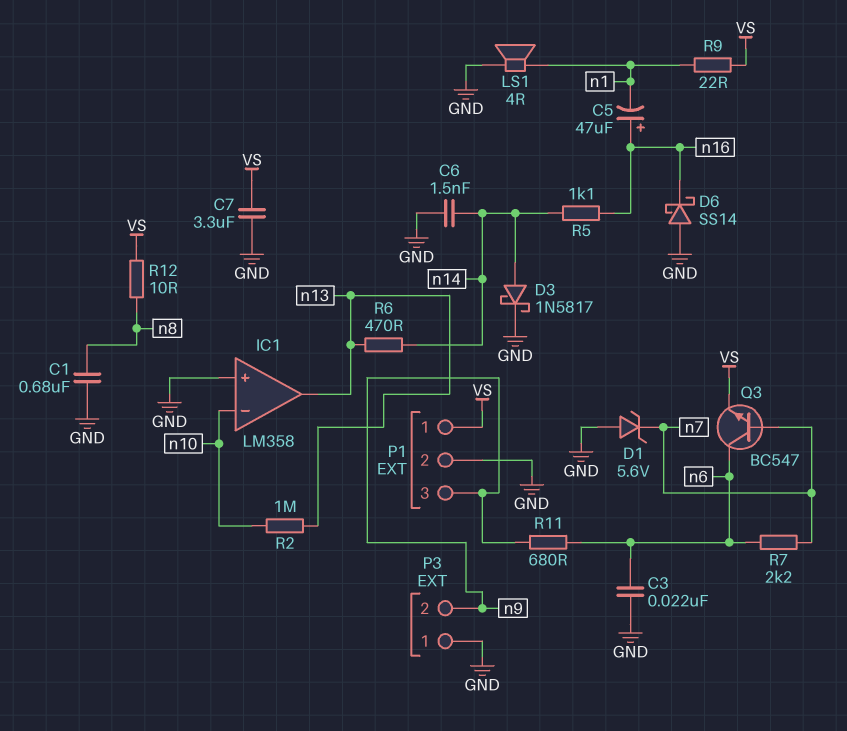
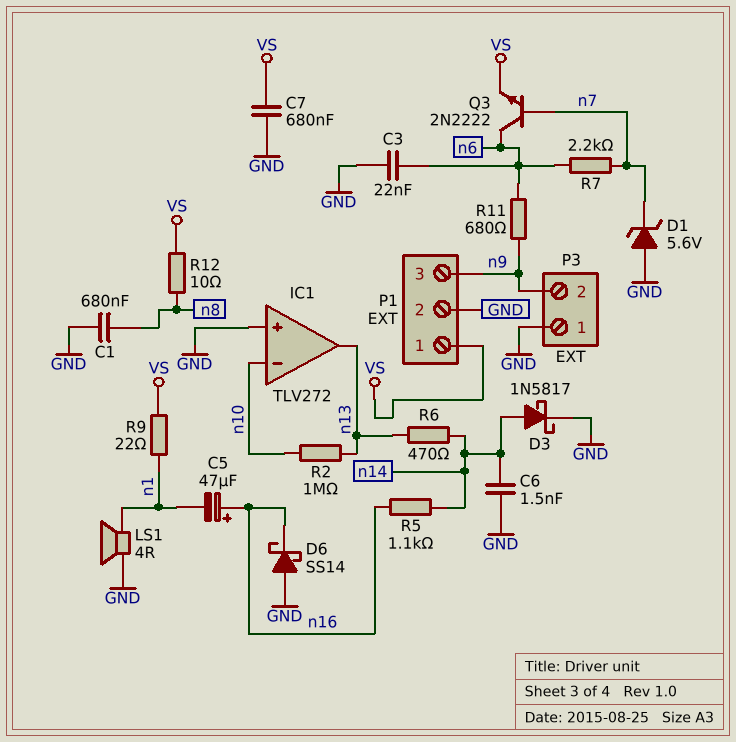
C7: 3.3uF (GND, VS) -> 680nF (GND, VS)
IC1: LM358 -> TLV272
Q3: NPN BC547 (B n7, C n6, E VS) -> NPN 2N2222 (B n7, C n6, E VS)

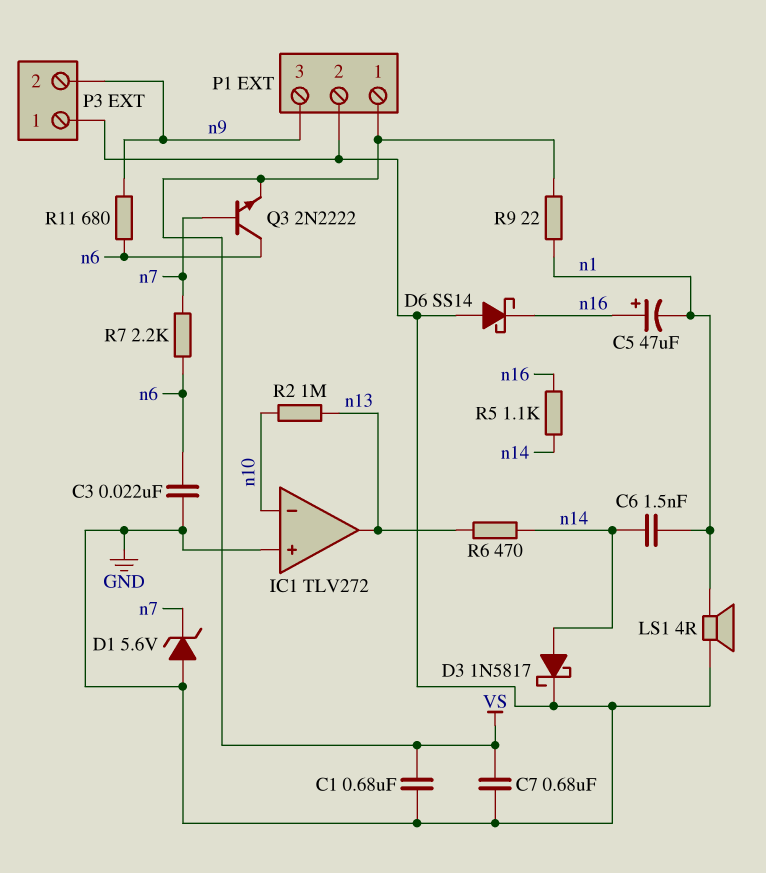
C1: 680nF (GND, n8) -> 680nF (GND, VS)
C6: 1.5nF (GND, n14) -> 1.5nF (n1, n14)
R12: 10 (VS, n8) -> none

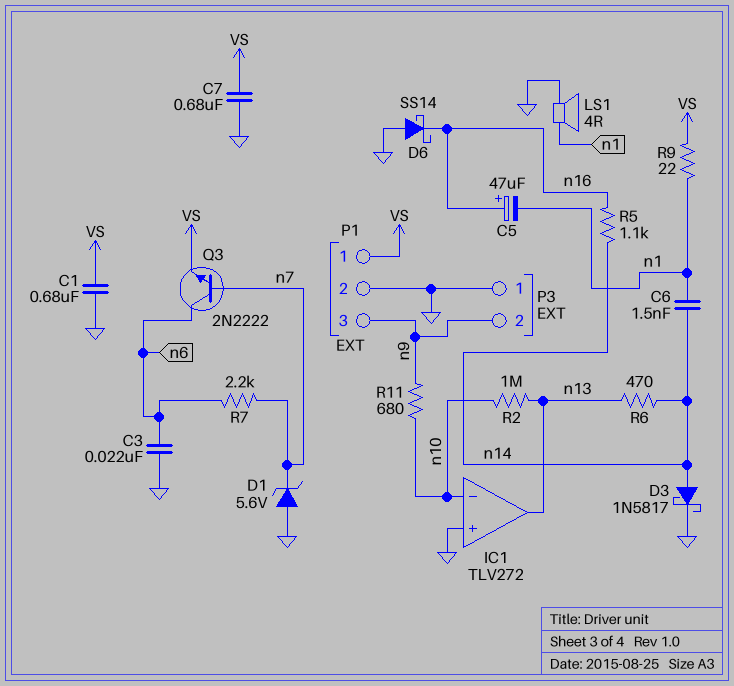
R11: 680 (n6, n9) -> 680 (n9, n10)

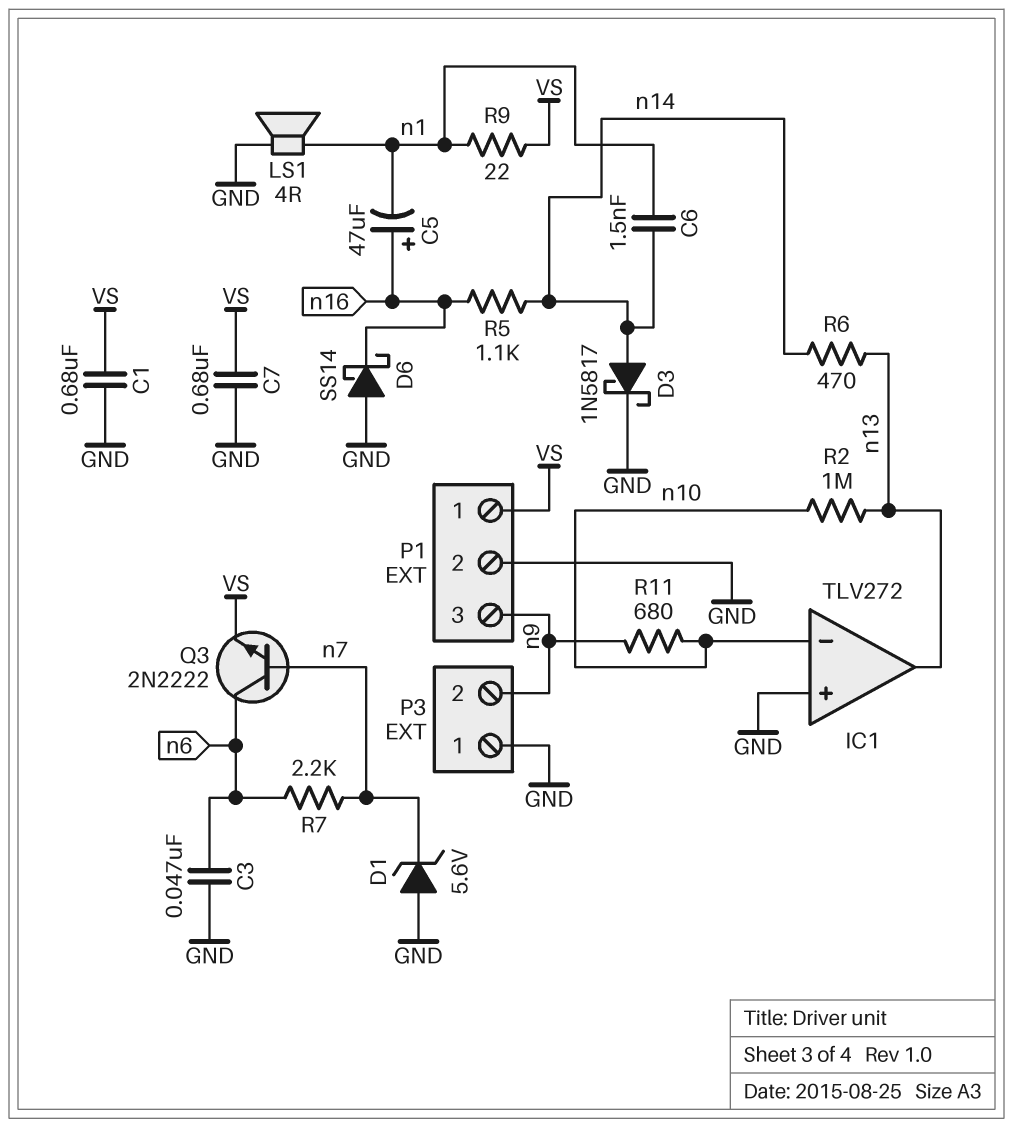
C3: 22nF (GND, n6) -> 47nF (GND, n6)

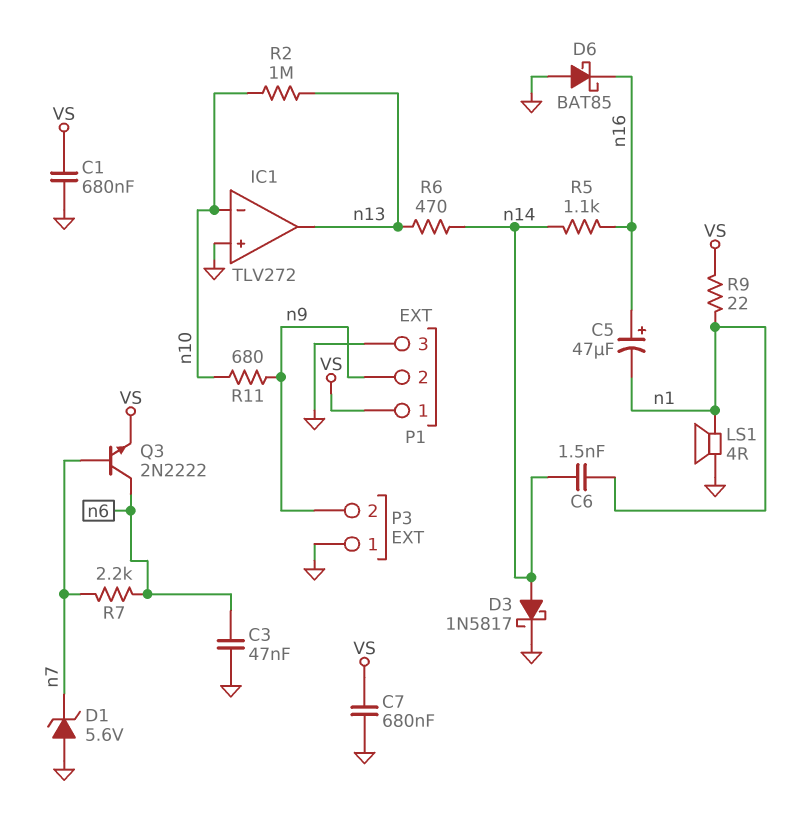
D6: schottky SS14 (A GND, K n16) -> schottky BAT85 (A GND, K n16)
P1 pin 2: GND -> n9
P1 pin 3: n9 -> GND

